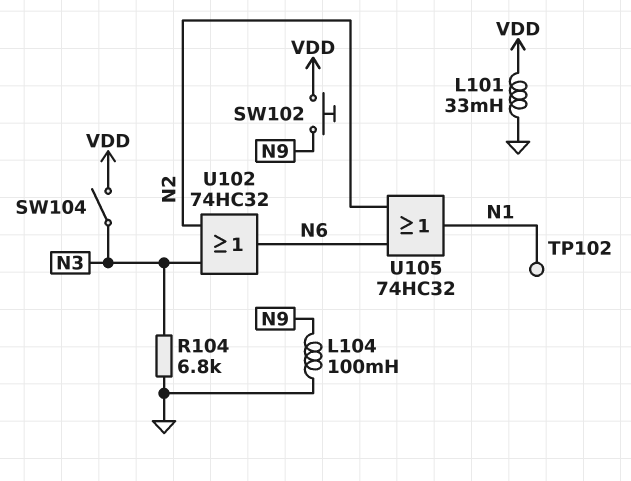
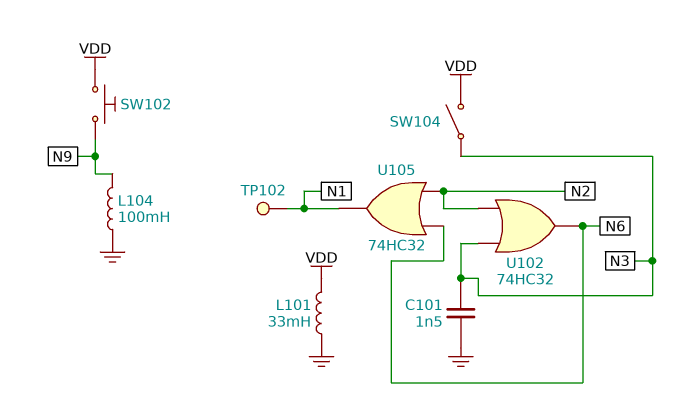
C101: none -> 1.5nF (GND, N3)
R104: 6.8k (GND, N3) -> none

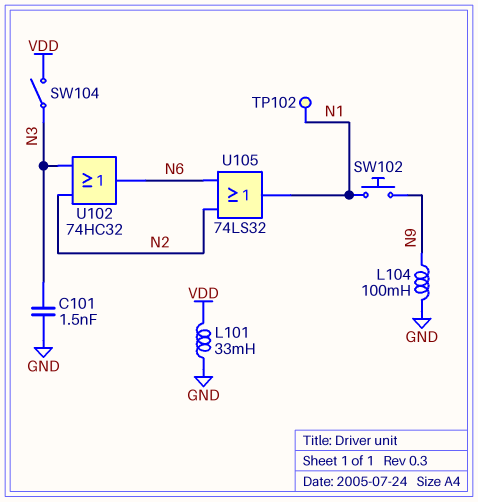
SW102: button (N9, VDD) -> button (N1, N9)
U105: OR 74HC32 (in N2, in N6, out N1) -> OR 74LS32 (in N2, in N6, out N1)

